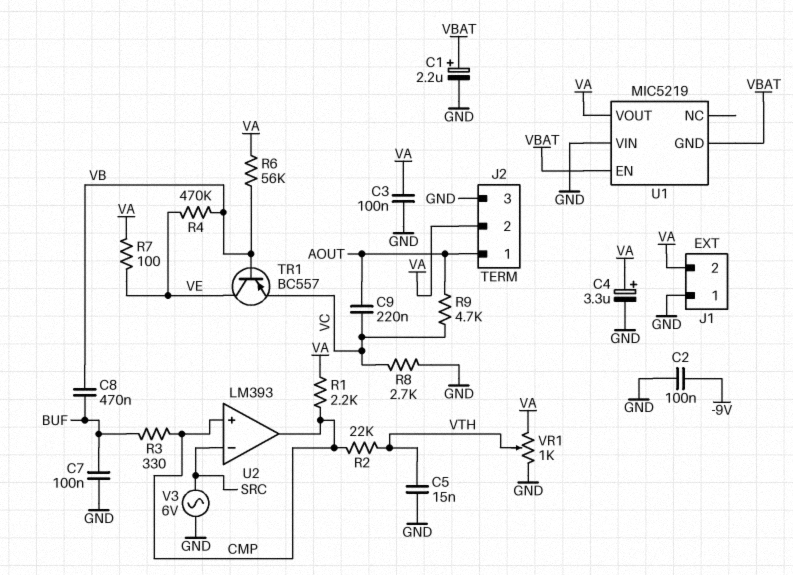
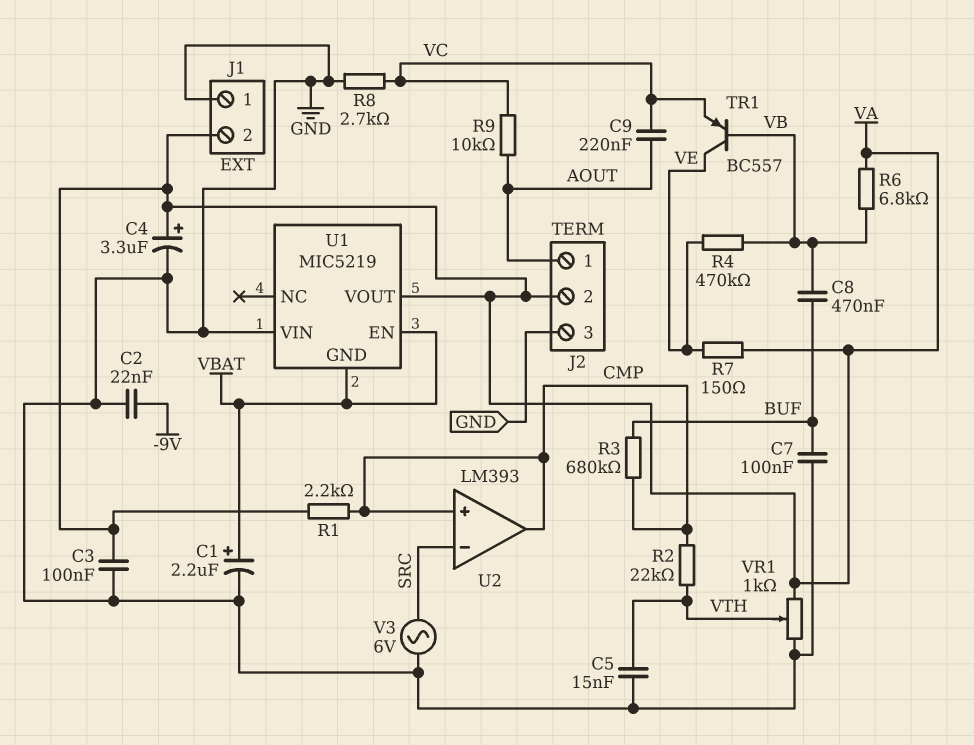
C2: 100nF (-9V, GND) -> 22nF (-9V, GND)
R3: 330 (BUF, CMP) -> 680k (BUF, CMP)
R6: 56k (VA, VB) -> 6.8k (VA, VB)
R7: 100 (VA, VE) -> 150 (VA, VE)
R9: 4.7k (AOUT, VC) -> 10k (AOUT, VC)

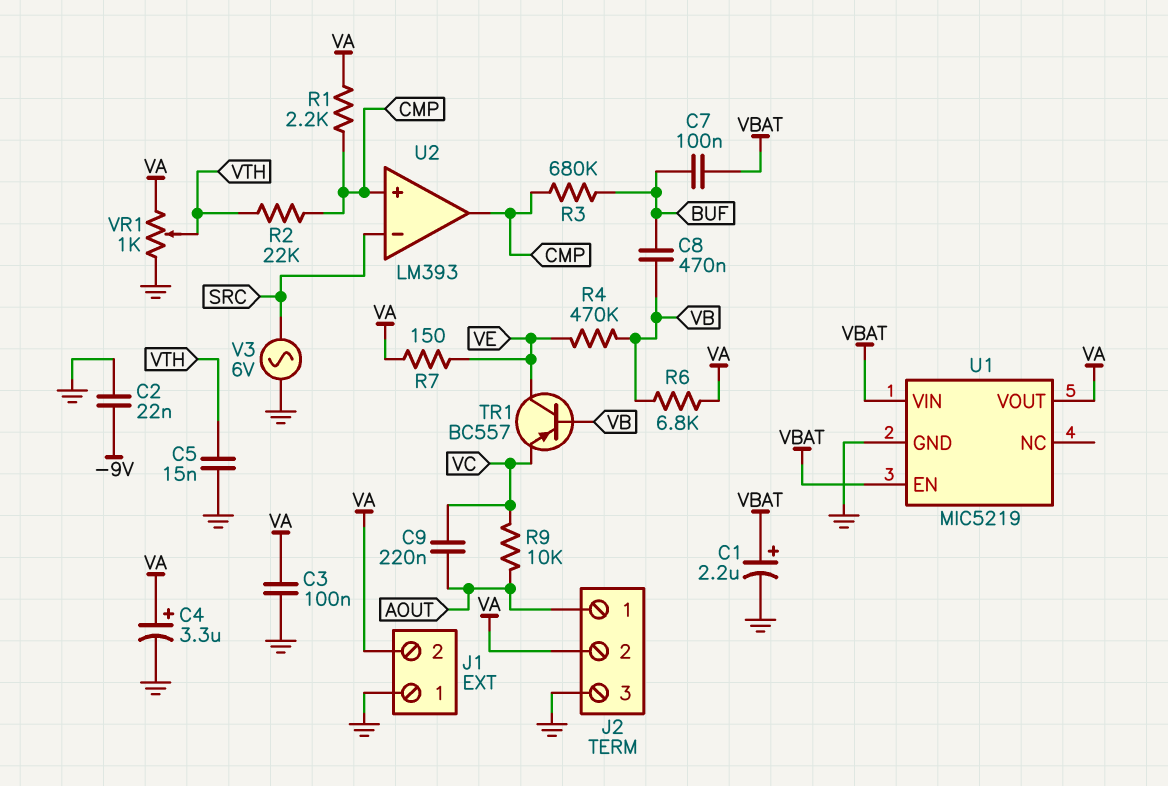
C7: 100nF (BUF, GND) -> 100nF (BUF, VBAT)
R8: 2.7k (GND, VC) -> none
U1 pin GND: VBAT -> GND
U1 pin VIN: GND -> VBAT

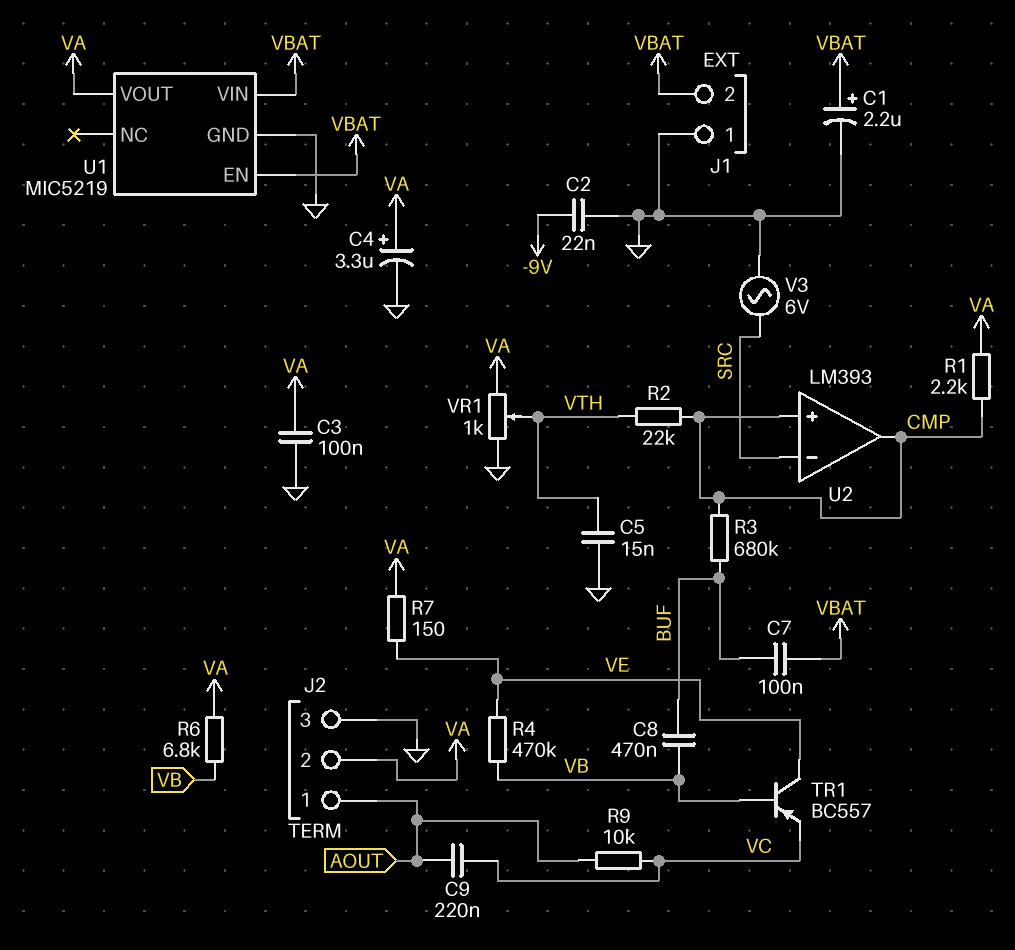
J1 pin 2: VA -> VBAT

